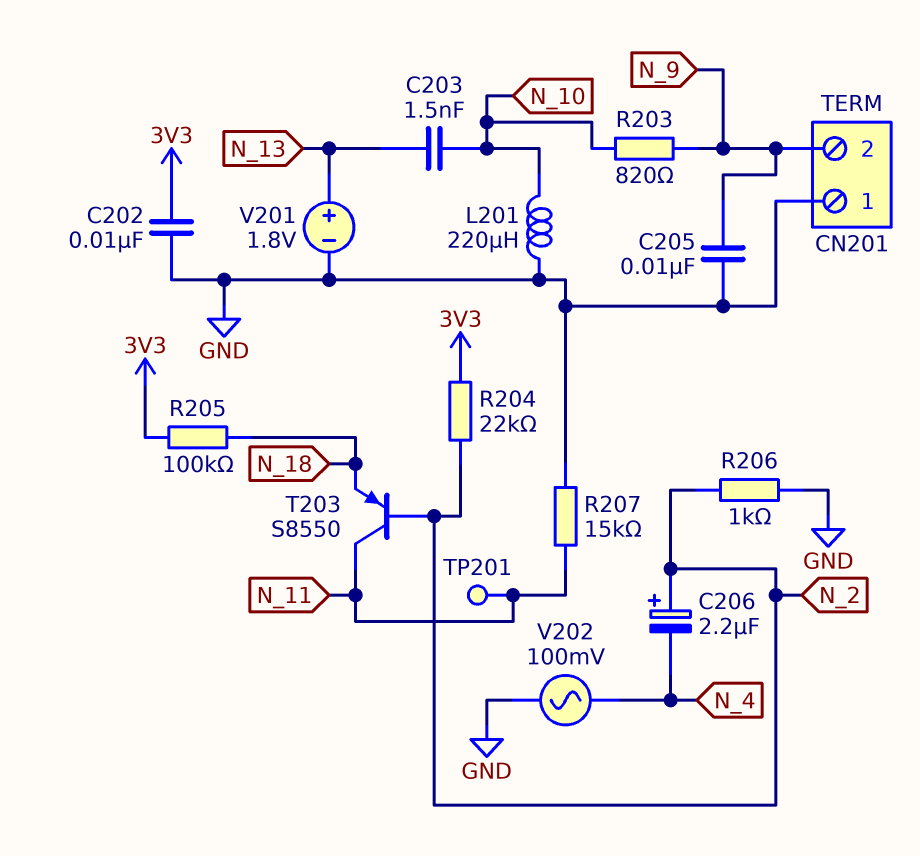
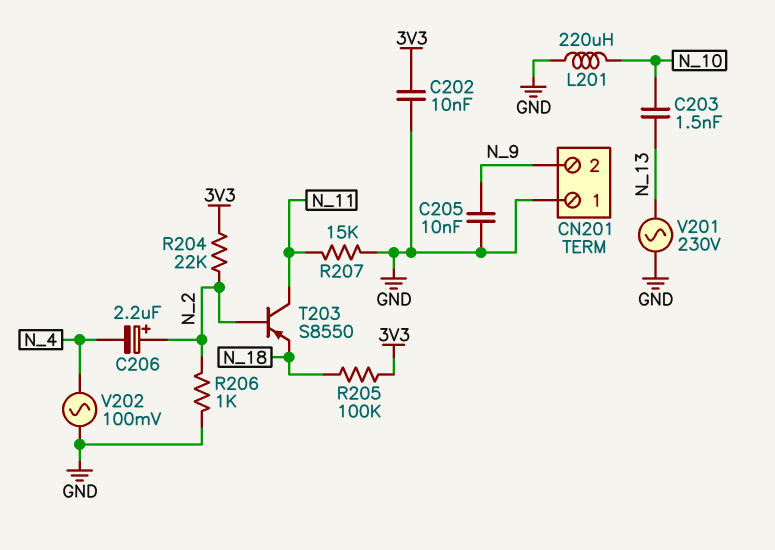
R203: 820 (N_9, N_10) -> none
TP201: test point (N_11) -> none
V201: 1.8V (plus N_13, minus GND) -> AC 230V (GND, N_13)

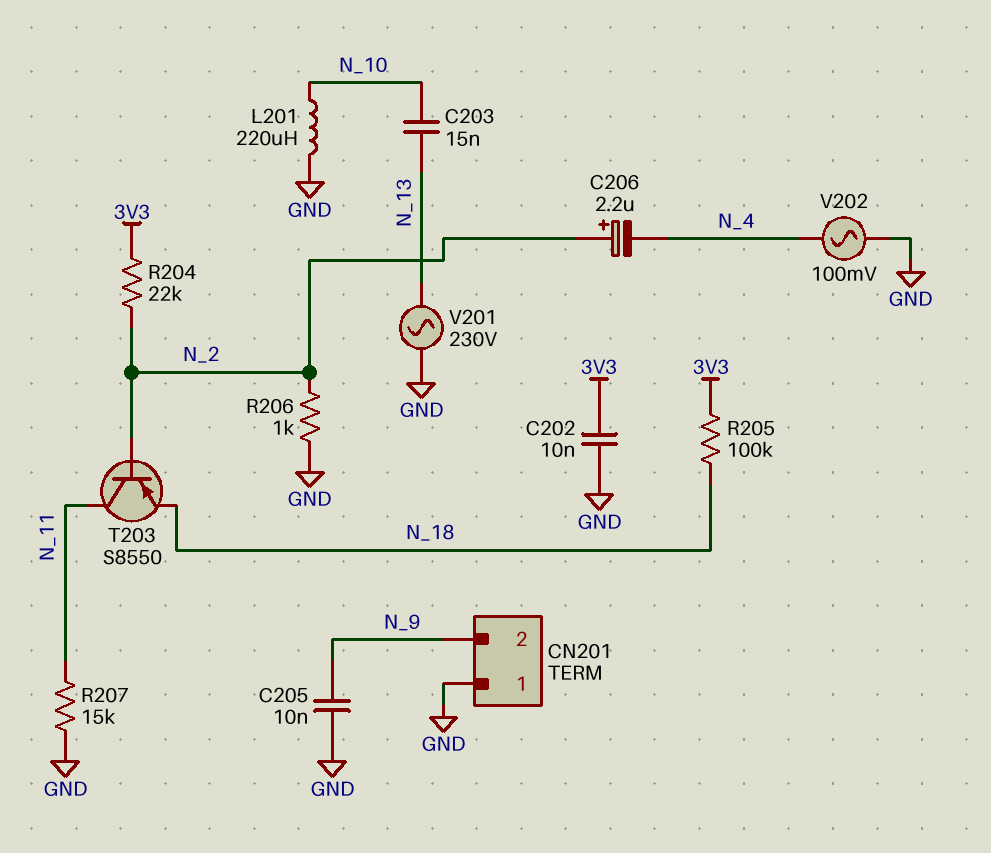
C203: 1.5nF (N_10, N_13) -> 15nF (N_10, N_13)

